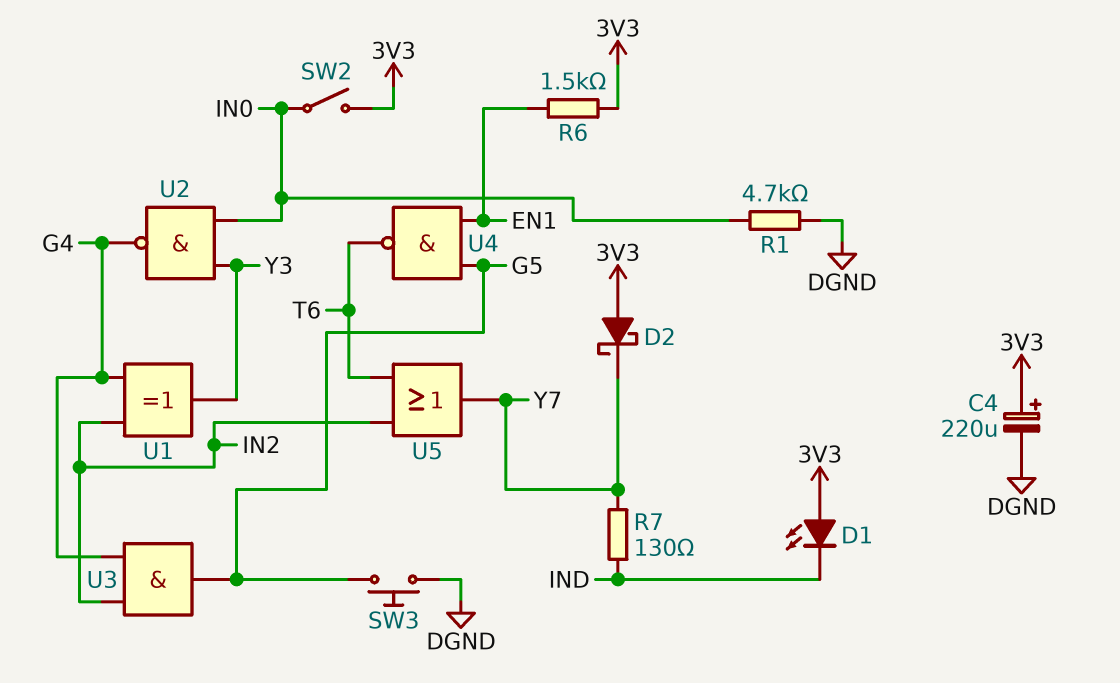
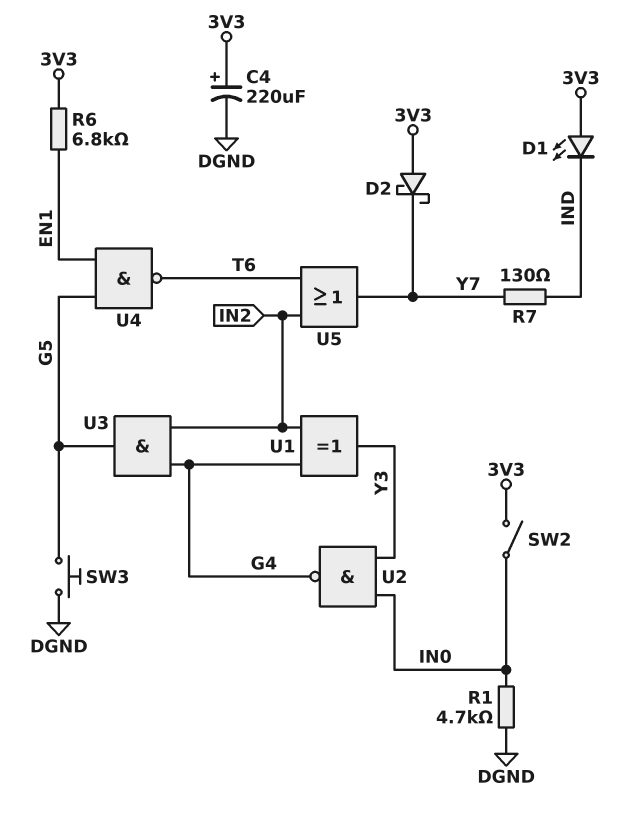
R6: 1.5k (3V3, EN1) -> 6.8k (3V3, EN1)

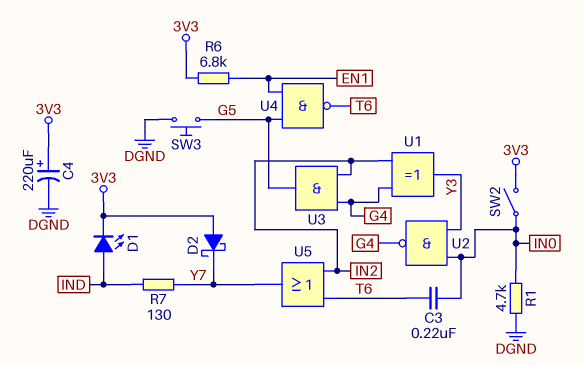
C3: none -> 220nF (IN0, T6)
D1: LED (A 3V3, K IND) -> LED (A IND, K 3V3)

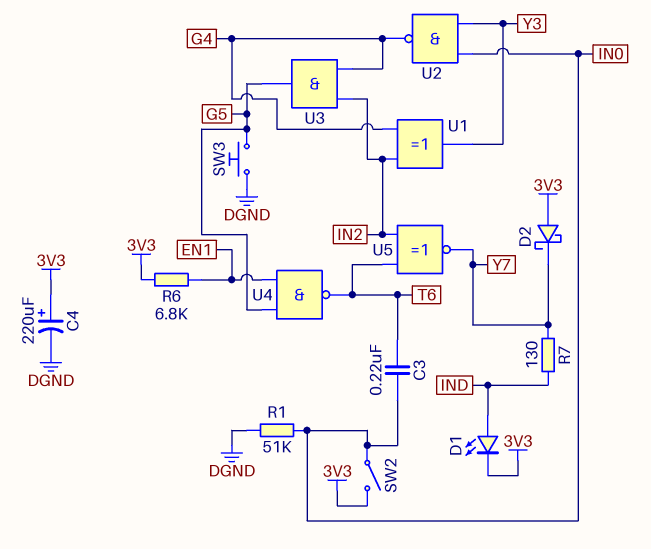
R1: 4.7k (DGND, IN0) -> 51k (DGND, IN0)
U5: OR (in IN2, in T6, out Y7) -> XNOR (in IN2, in T6, out Y7)

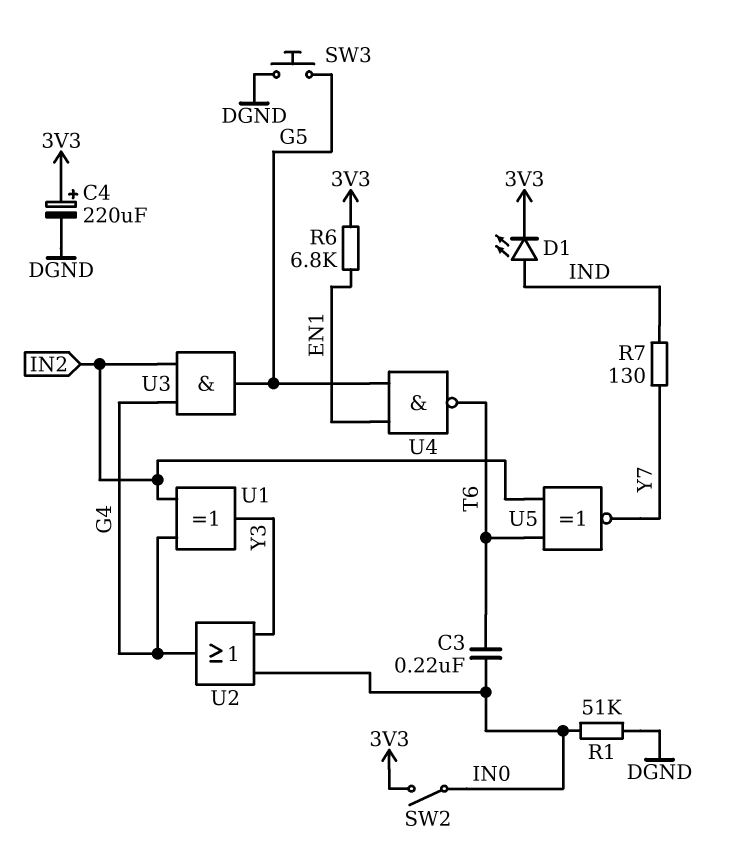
D2: schottky (A 3V3, K Y7) -> none
U2: NAND (in IN0, in Y3, out G4) -> OR (in IN0, in Y3, out G4)

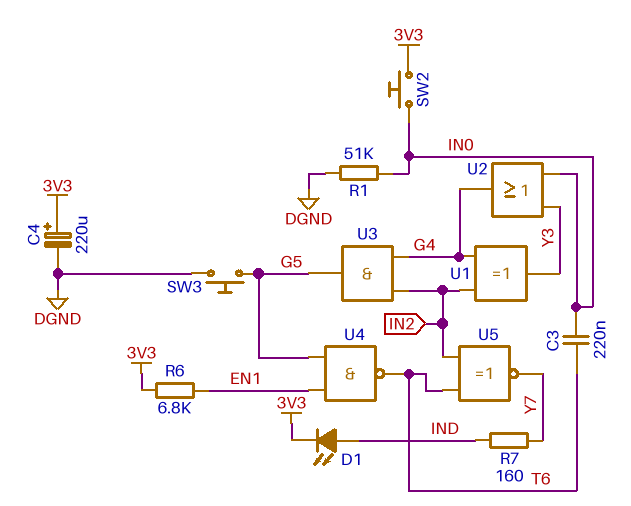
R7: 130 (IND, Y7) -> 160 (IND, Y7)
SW2: switch (3V3, IN0) -> button (3V3, IN0)

